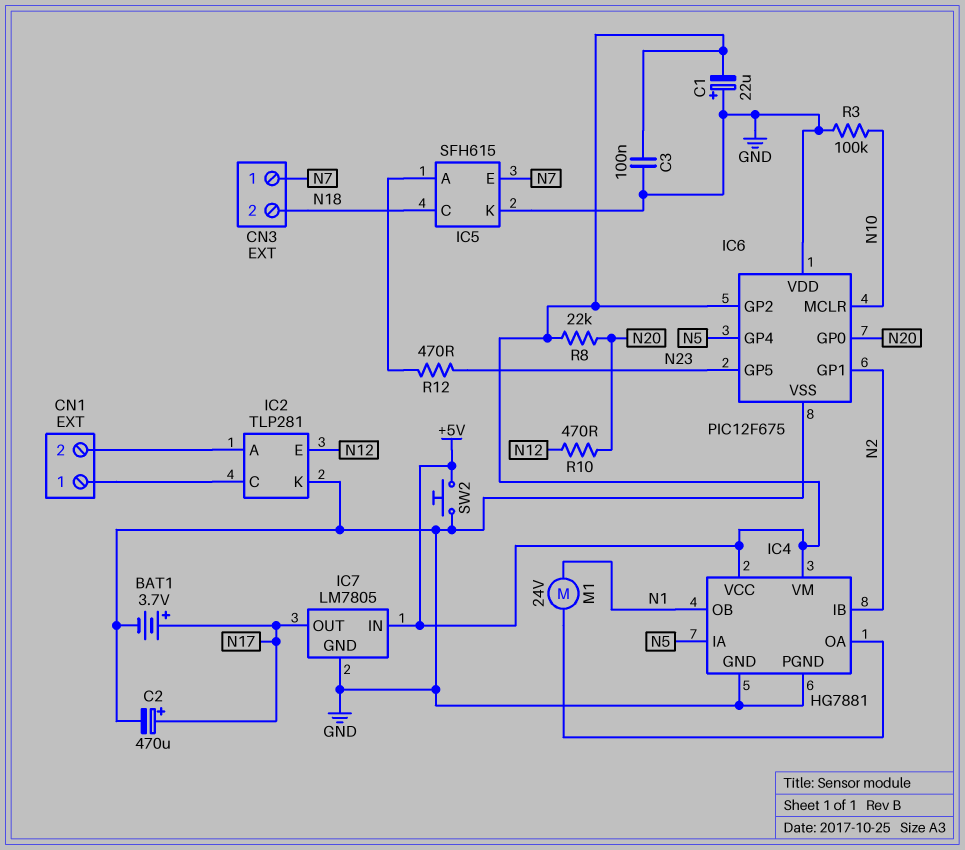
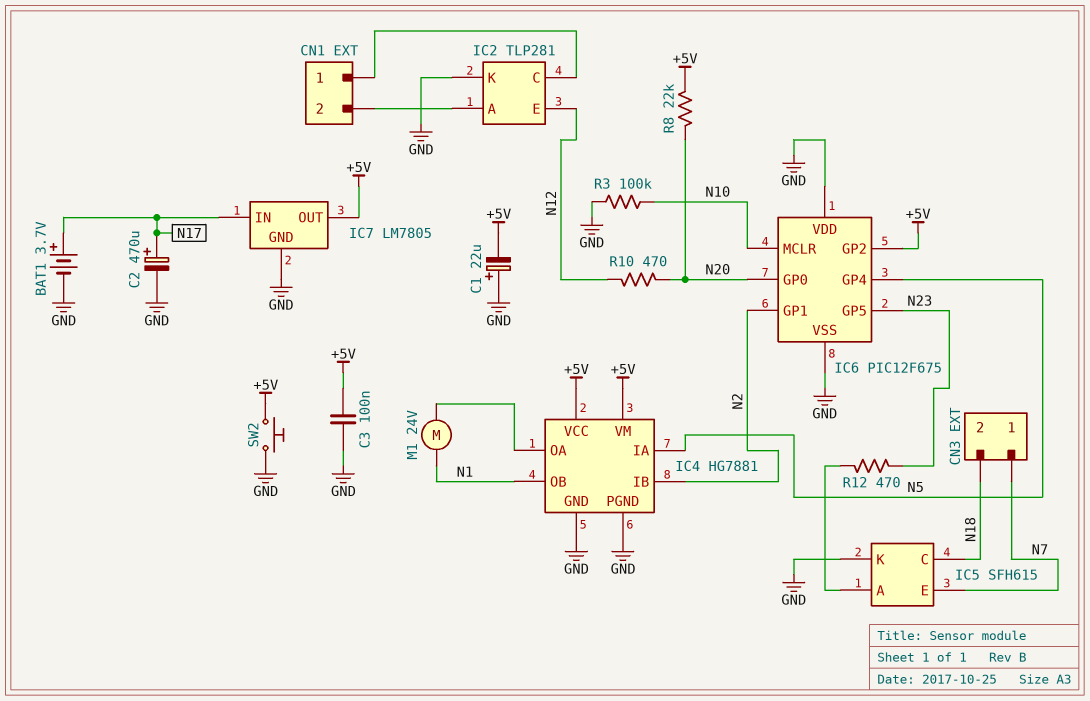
IC7 pin IN: +5V -> N17
IC7 pin OUT: N17 -> +5V

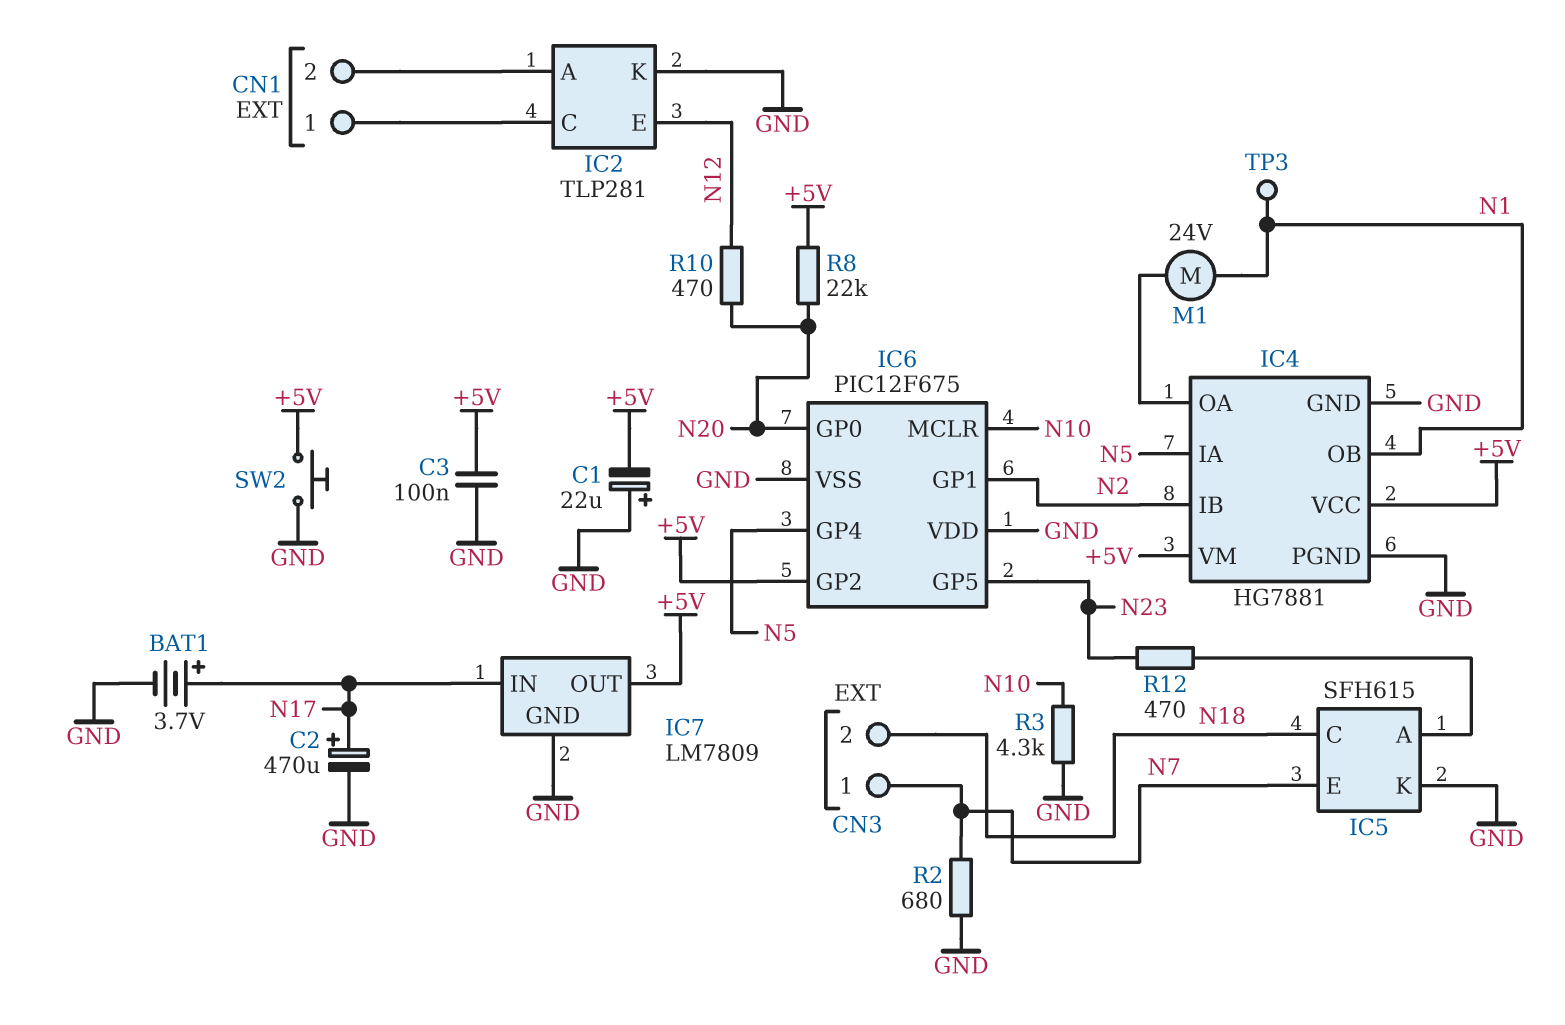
IC7: LM7805 -> LM7809
R2: none -> 680 (GND, N7)
R3: 100k (GND, N10) -> 4.3k (GND, N10)
TP3: none -> test point (N1)

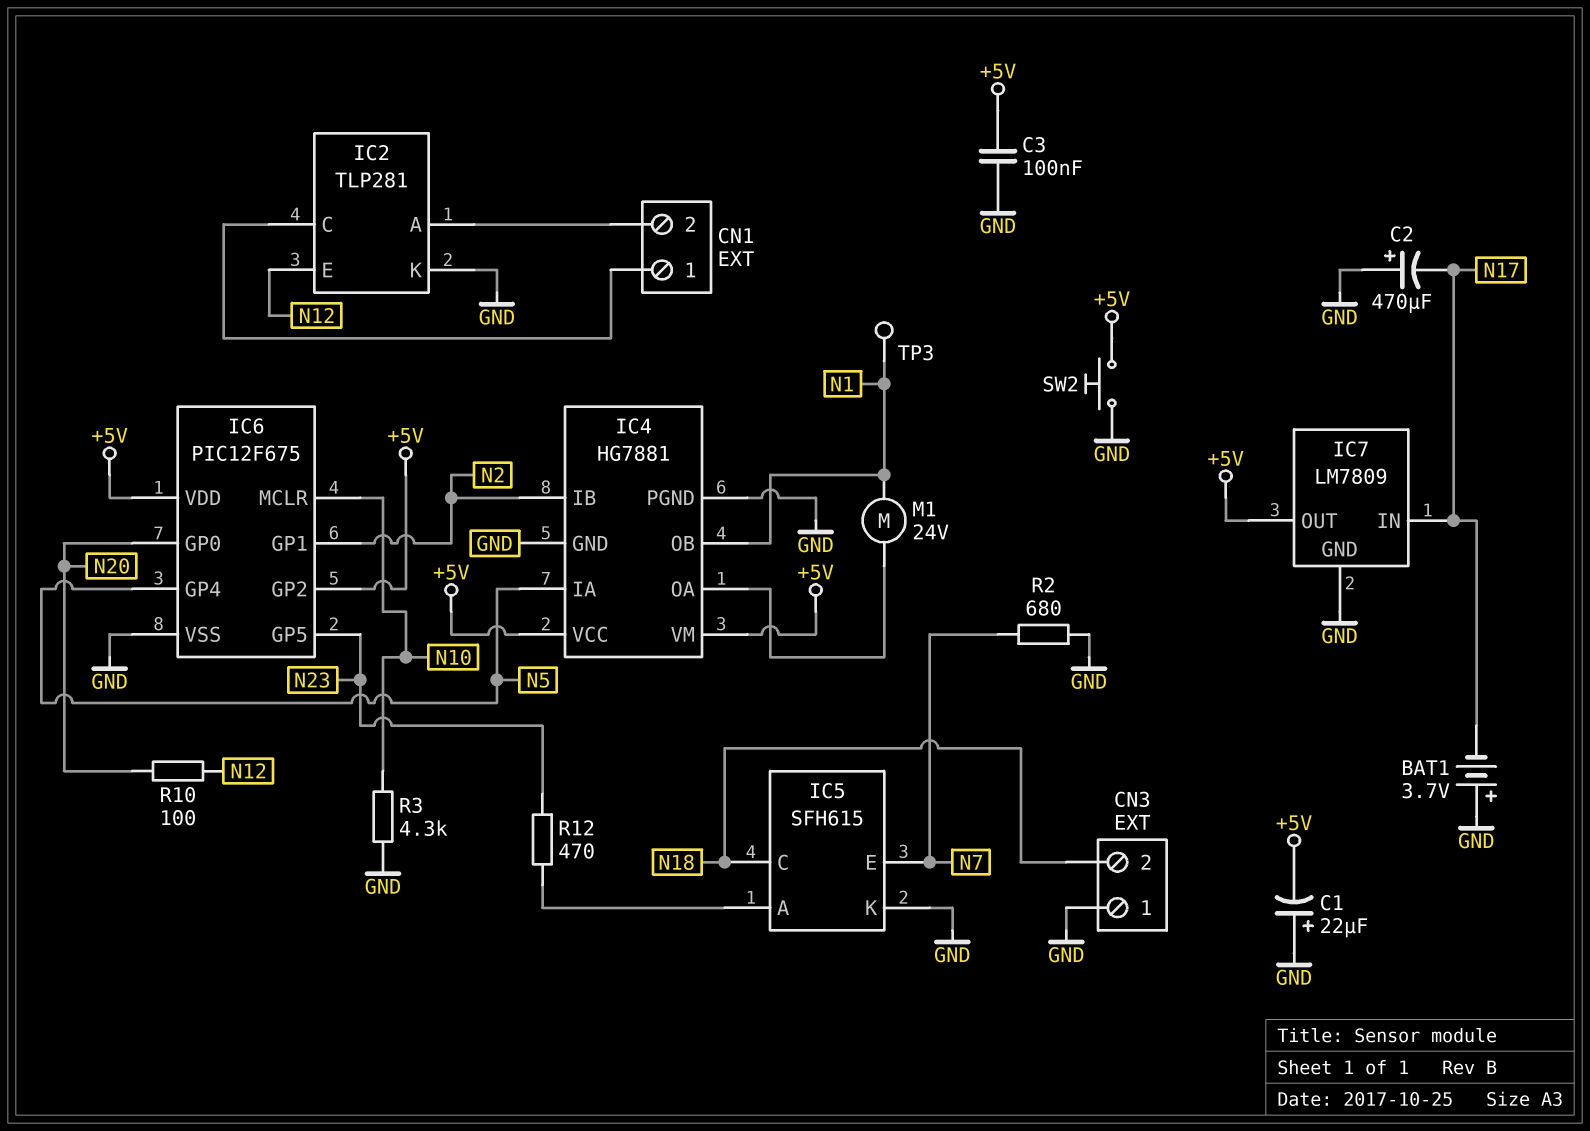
BAT1: 3.7V (plus N17, minus GND) -> 3.7V (plus GND, minus N17)
C2: 470uF (plus N17, minus GND) -> 470uF (plus GND, minus N17)
CN3 pin 1: N7 -> GND
IC6 pin VDD: GND -> +5V
R8: 22k (+5V, N20) -> none
R10: 470 (N12, N20) -> 100 (N12, N20)

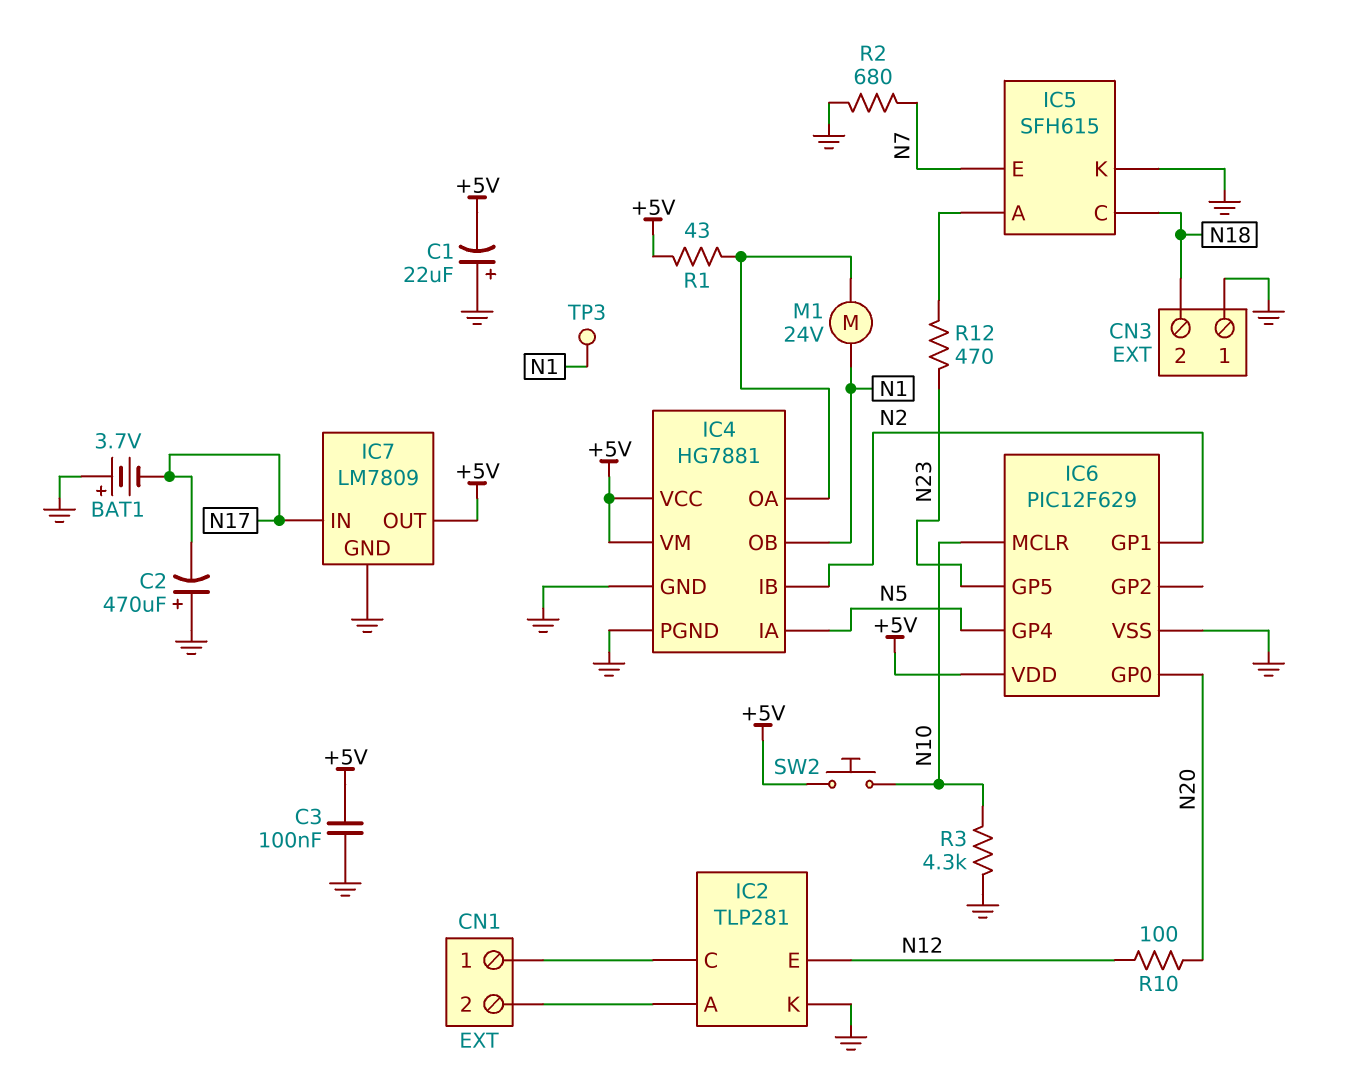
IC6: PIC12F675 -> PIC12F629
IC6 pin GP2: +5V -> none
R1: none -> 43 (+5V, IC4/OA)
SW2: button (+5V, GND) -> button (+5V, N10)

